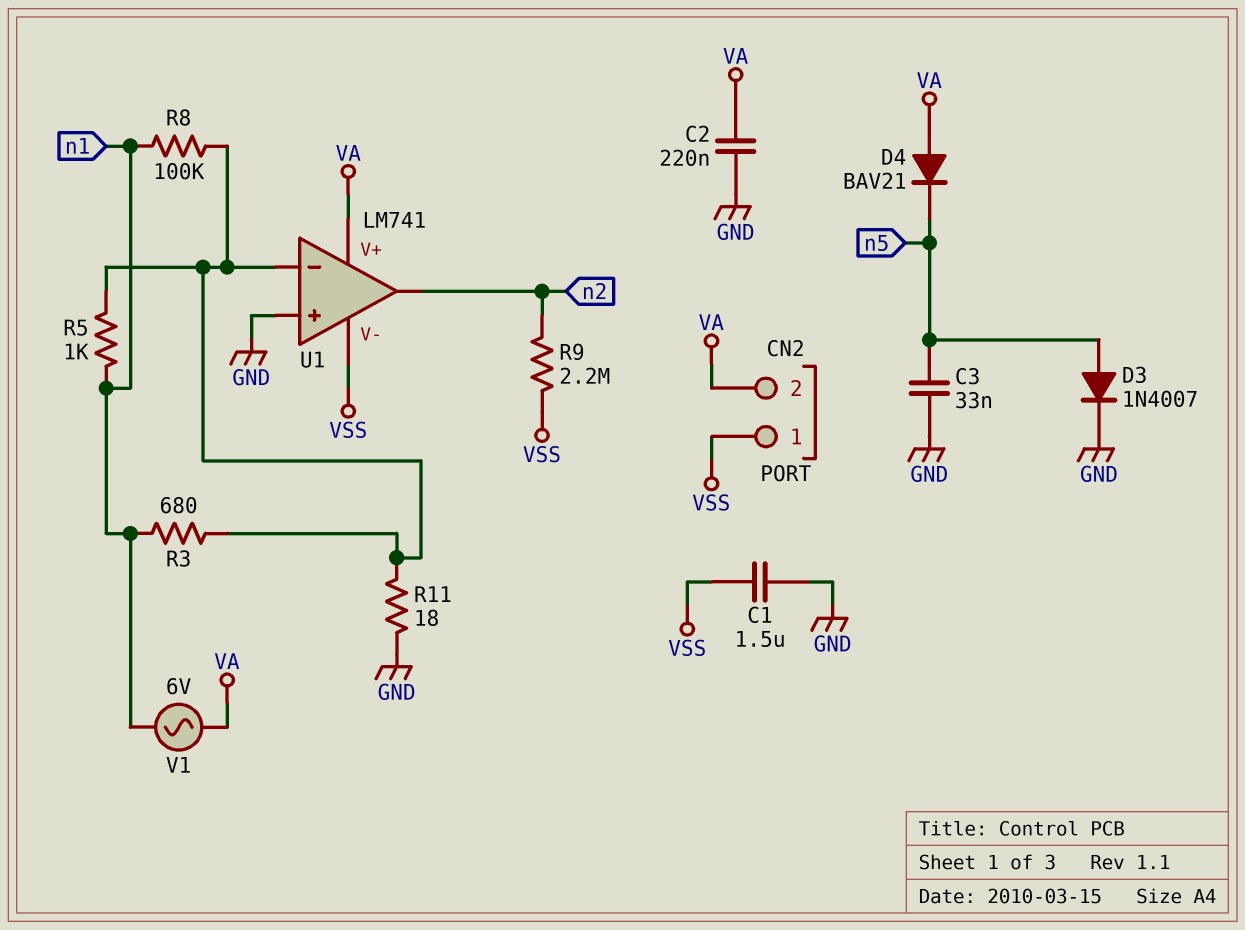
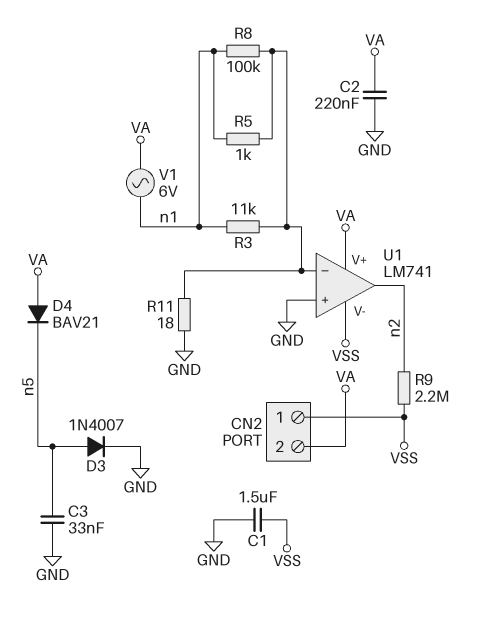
R3: 680 (U1/in-, n1) -> 11k (U1/in-, n1)

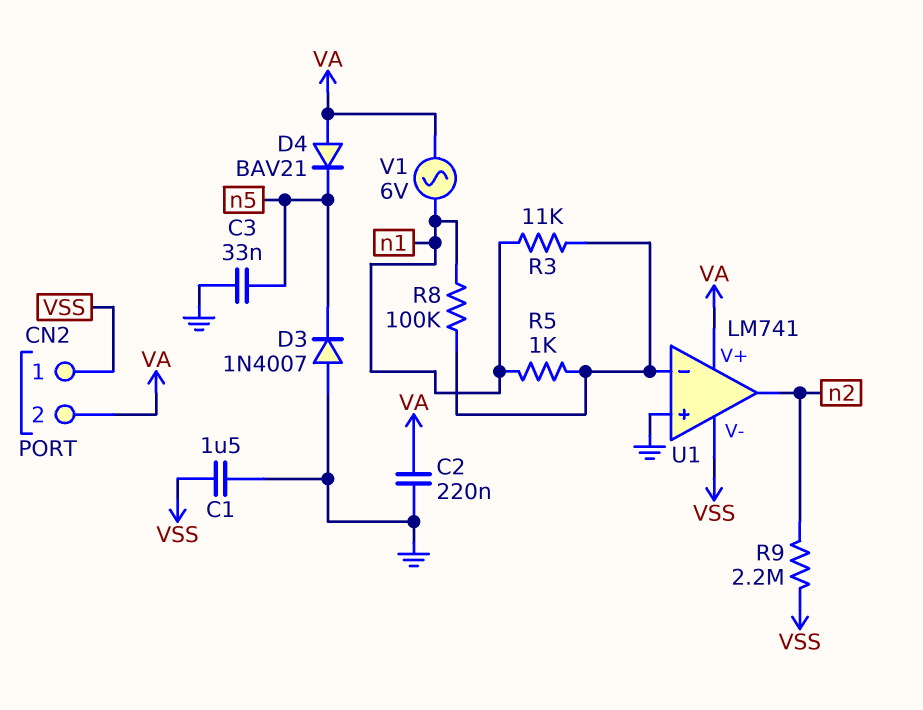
D3: diode 1N4007 (A n5, K GND) -> diode 1N4007 (A GND, K n5)
R11: 18 (GND, U1/in-) -> none

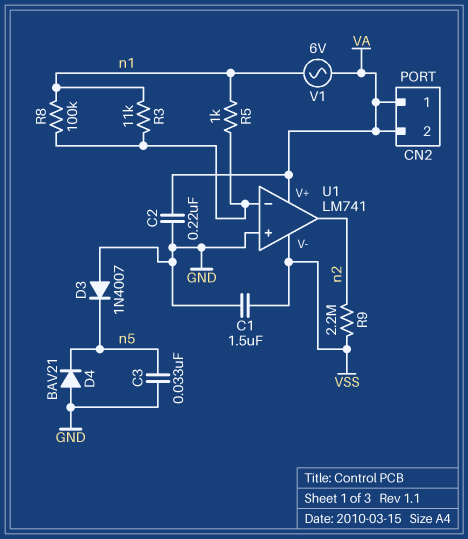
CN2 pin 1: VSS -> VA
D4: diode BAV21 (A VA, K n5) -> diode BAV21 (A GND, K n5)

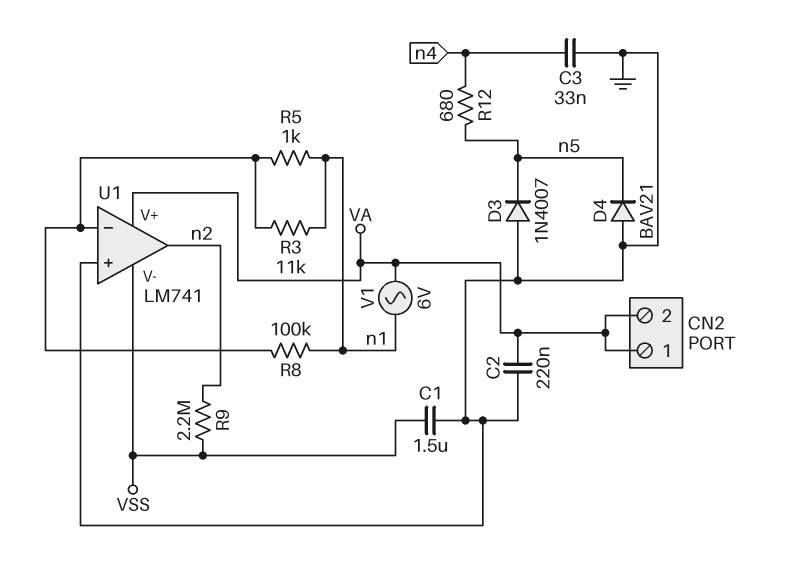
C3: 33nF (GND, n5) -> 33nF (GND, n4)
R12: none -> 680 (n4, n5)

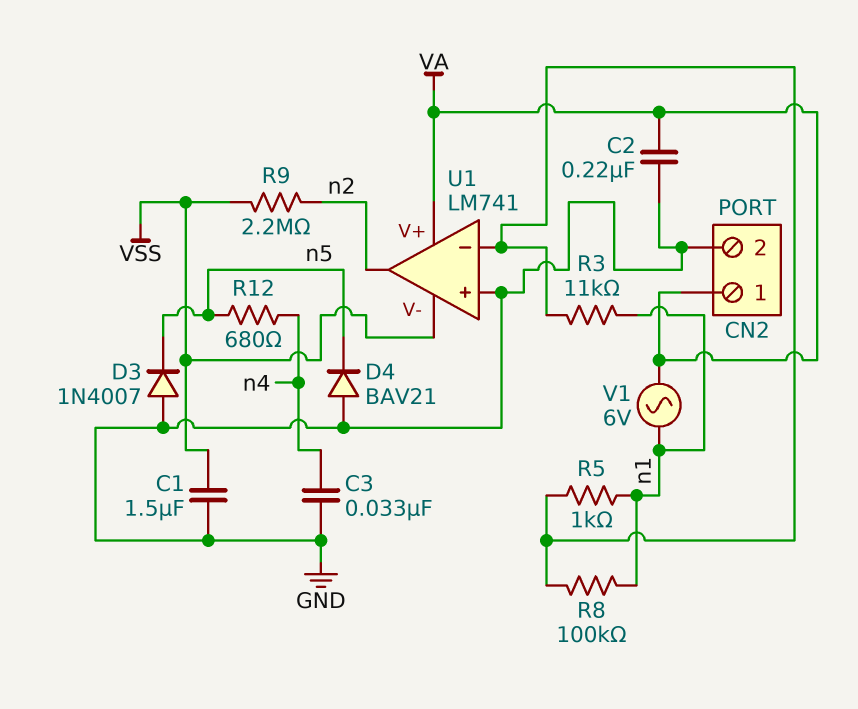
CN2 pin 2: VA -> GND

